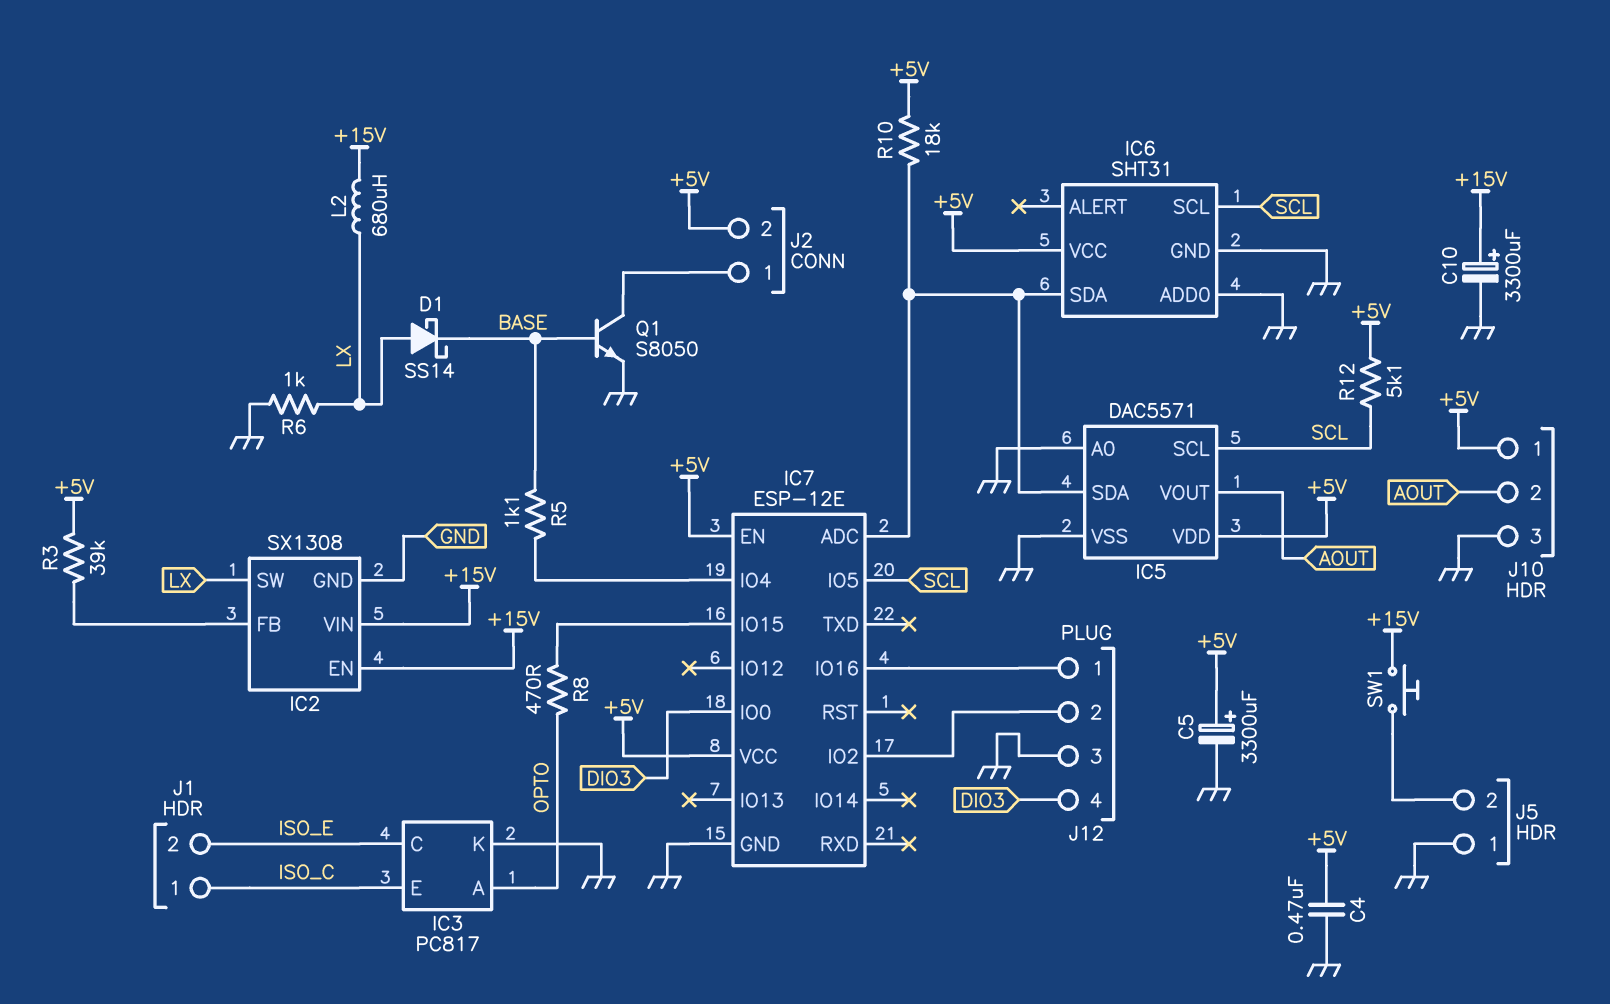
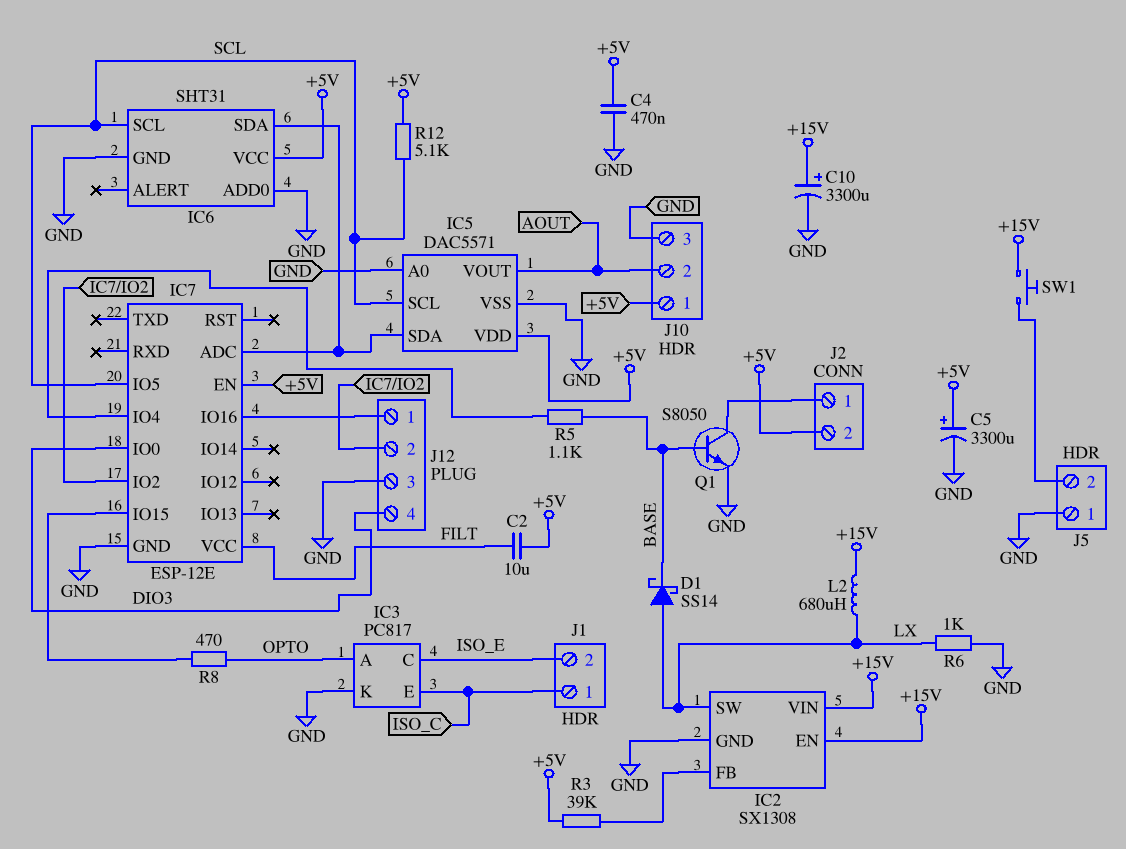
C2: none -> 10uF (+5V, FILT)
IC7 pin VCC: +5V -> FILT
R10: 18k (+5V, IC5/SDA) -> none

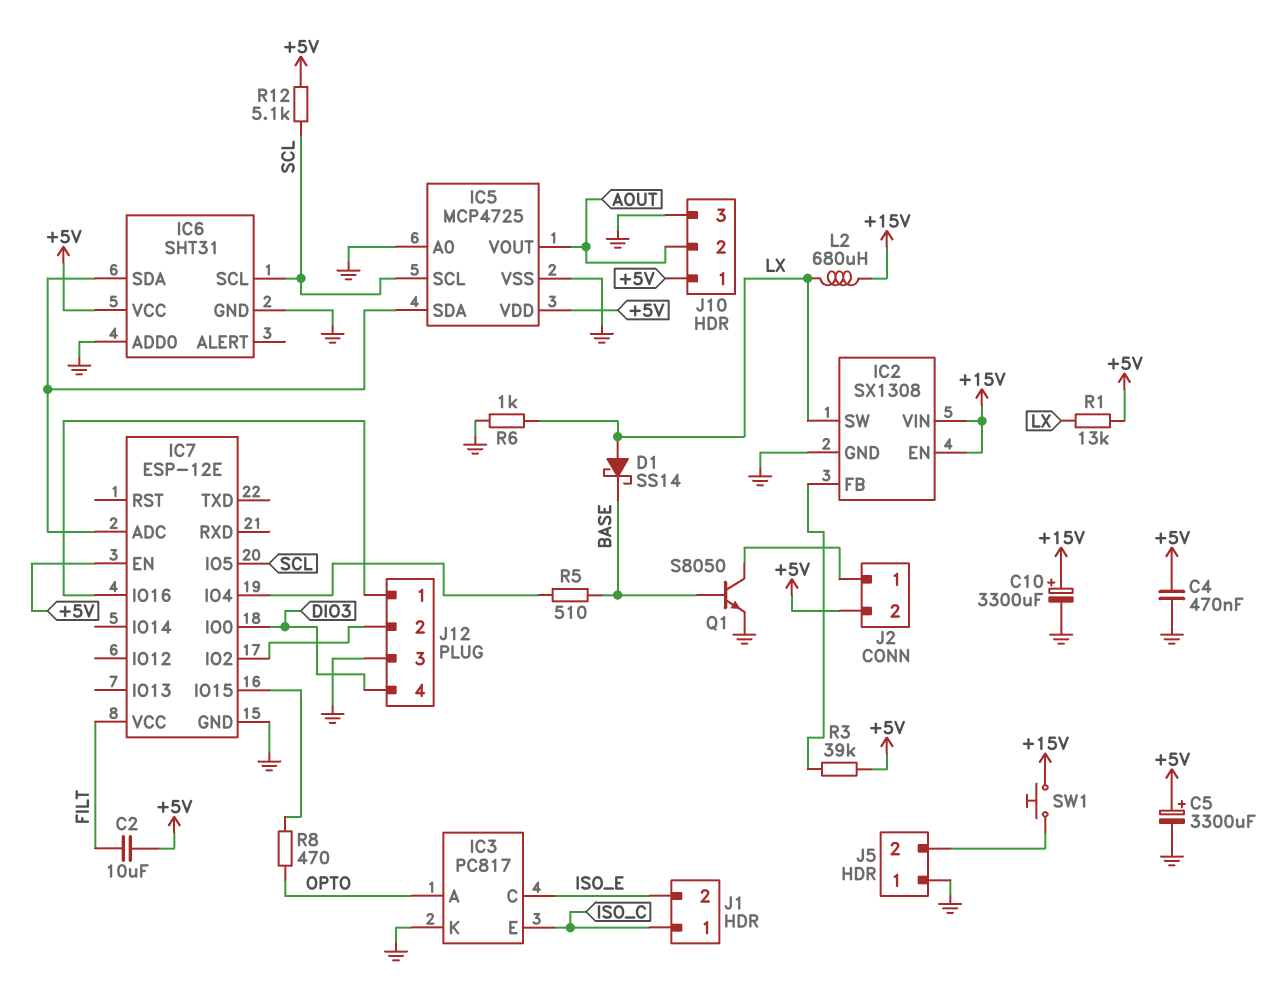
IC5: DAC5571 -> MCP4725
R1: none -> 13k (+5V, LX)
R5: 1.1k (BASE, IC7/IO4) -> 510 (BASE, IC7/IO4)

